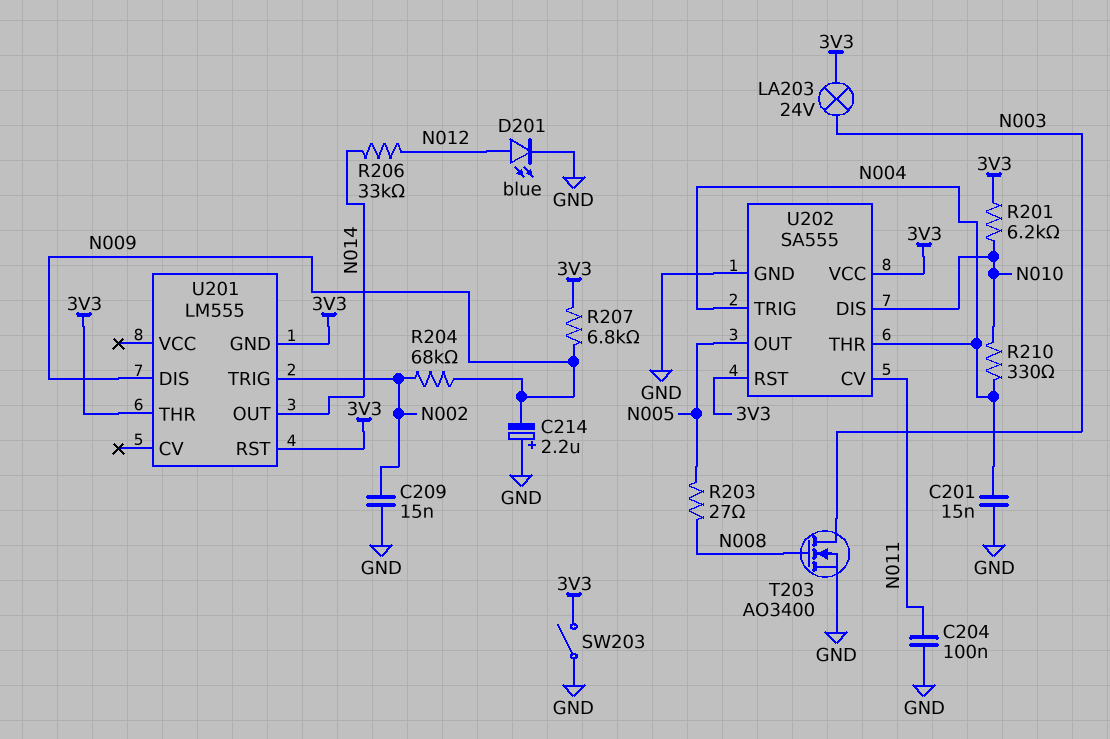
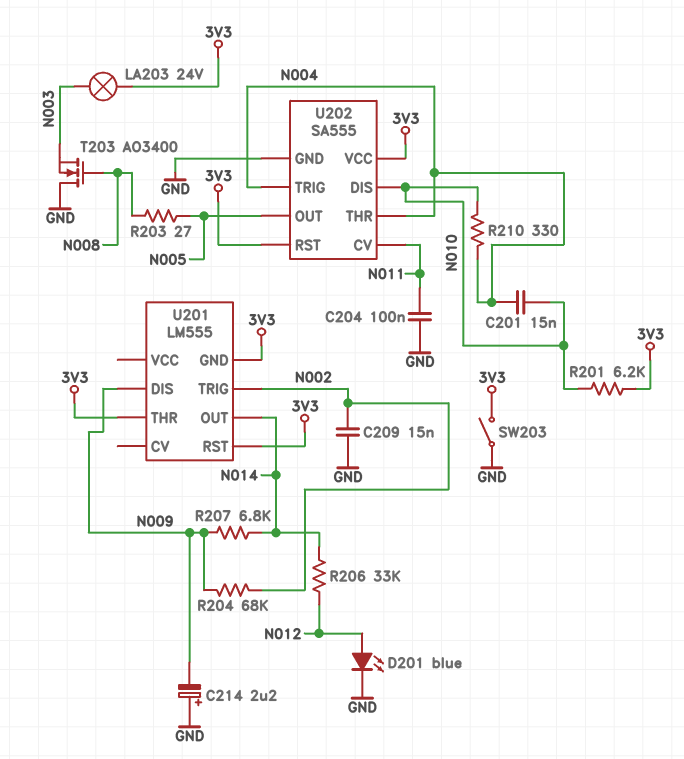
C201: 15nF (GND, N004) -> 15nF (N004, N010)
R207: 6.8k (3V3, N009) -> 6.8k (N009, N014)
T203: NMOS AO3400 (G N008, D N003, S GND) -> NMOS AO3400 (G N008, D GND, S N003)

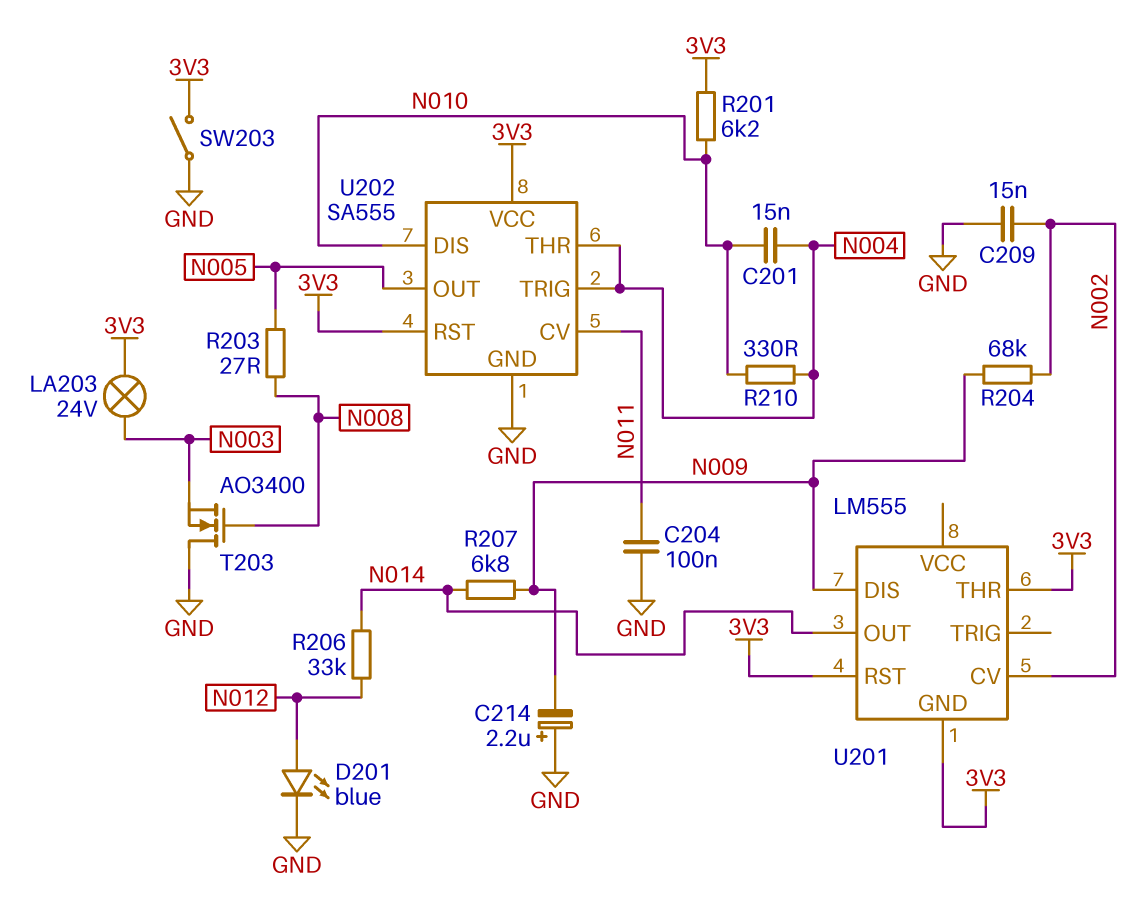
U201 pin CV: none -> N002
U201 pin TRIG: N002 -> none

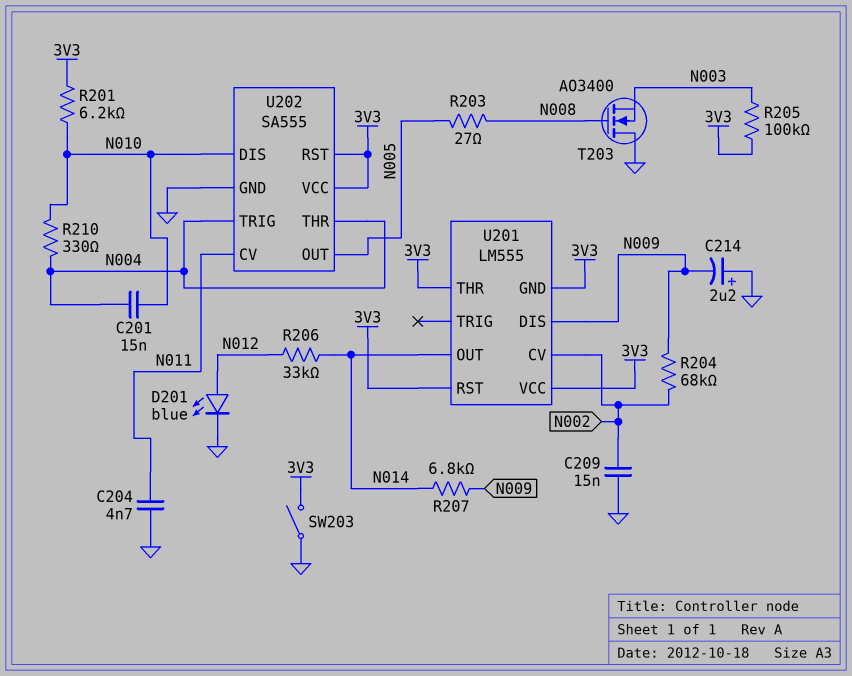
C204: 100nF (GND, N011) -> 4.7nF (GND, N011)
LA203: lamp 24V (3V3, N003) -> none
R205: none -> 100k (3V3, N003)
U201 pin VCC: none -> 3V3

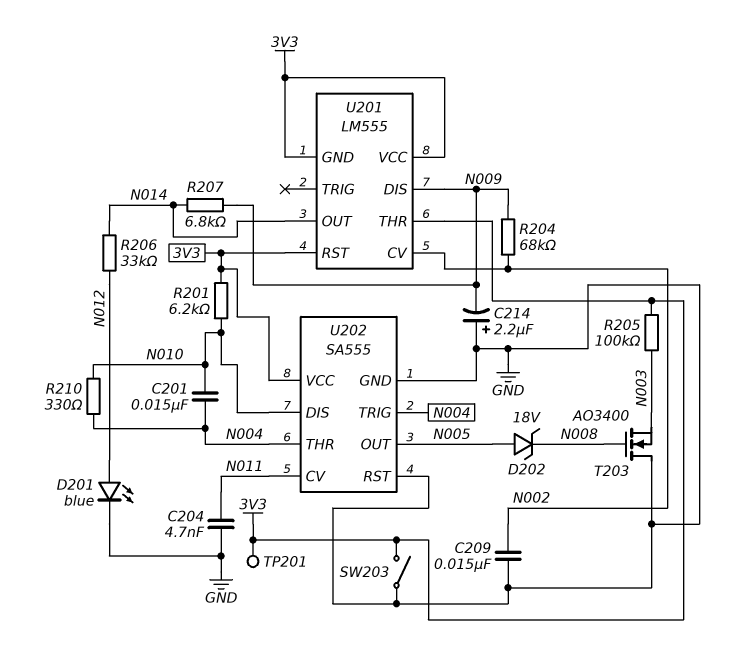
D202: none -> zener 18V (A N005, K N008)
R203: 27 (N005, N008) -> none
TP201: none -> test point (3V3)
U202 pin RST: 3V3 -> GND

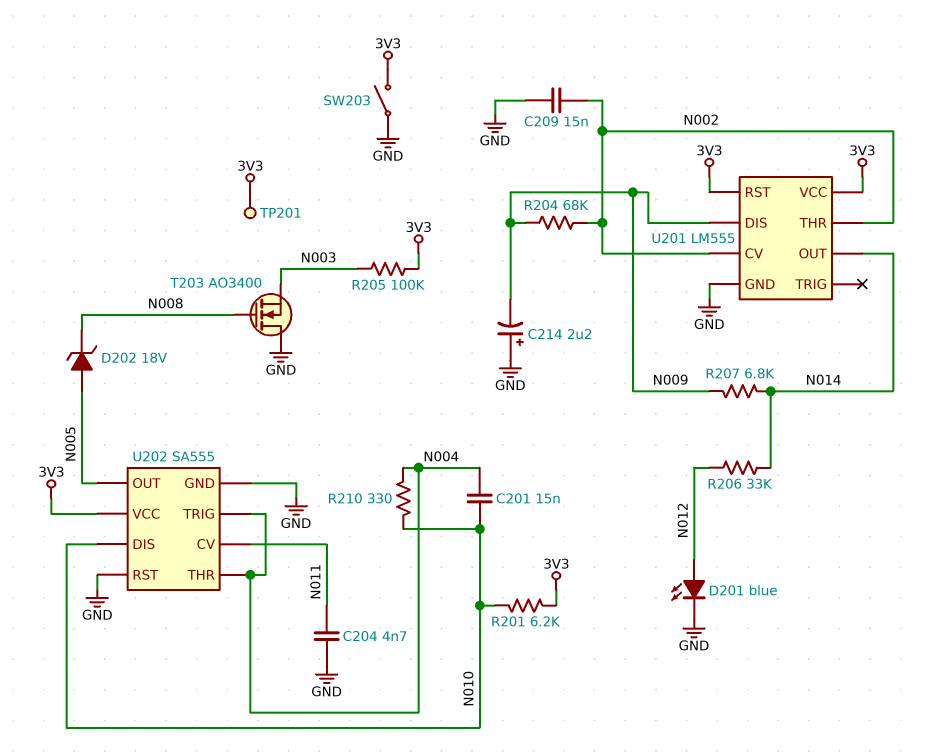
U201 pin GND: 3V3 -> GND
U201 pin THR: 3V3 -> N002

